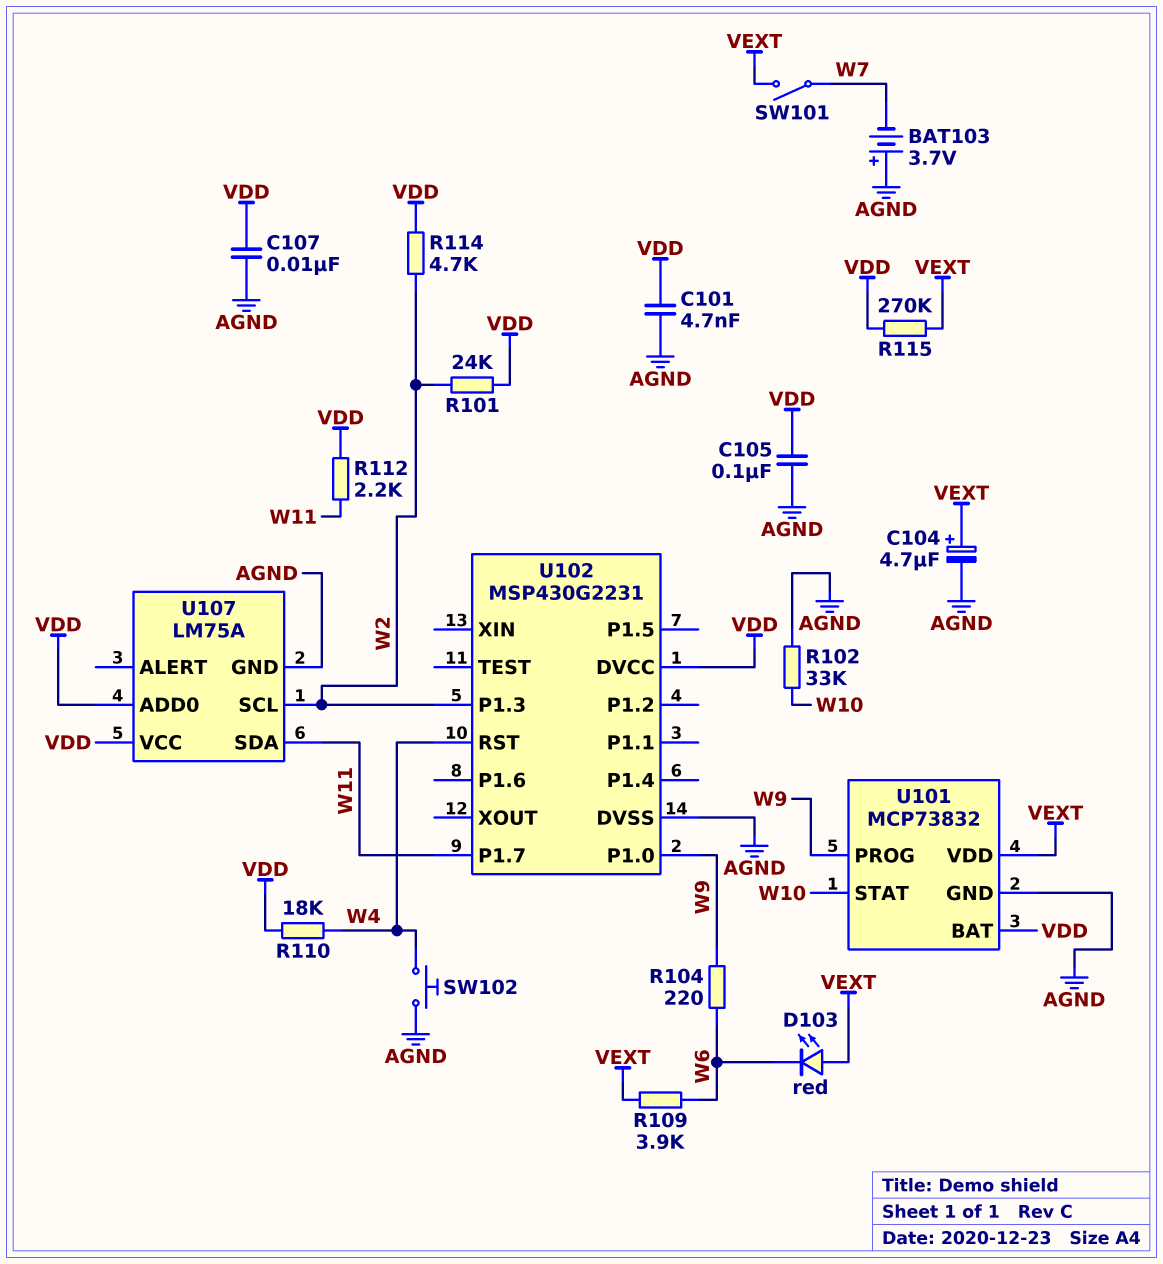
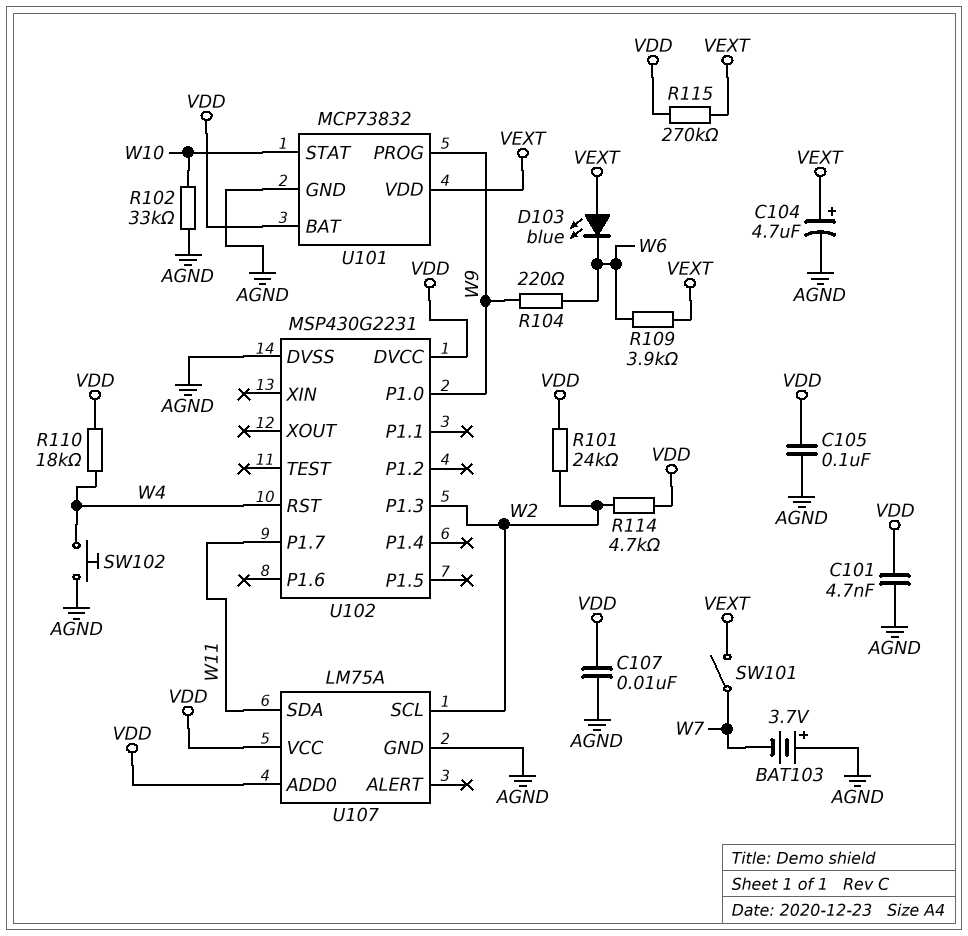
D103: LED red (A VEXT, K W6) -> LED blue (A VEXT, K W6)
R112: 2.2k (VDD, W11) -> none

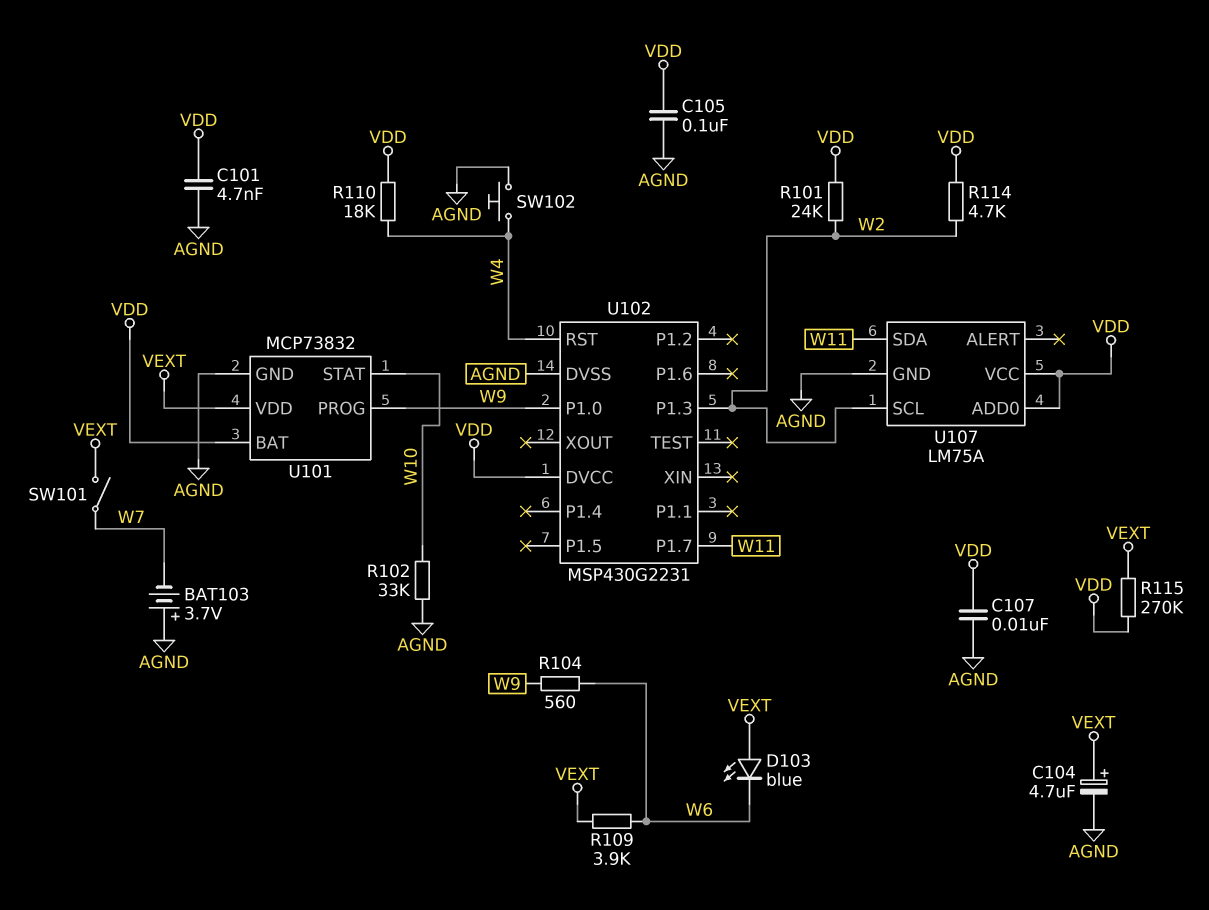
R104: 220 (W6, W9) -> 560 (W6, W9)

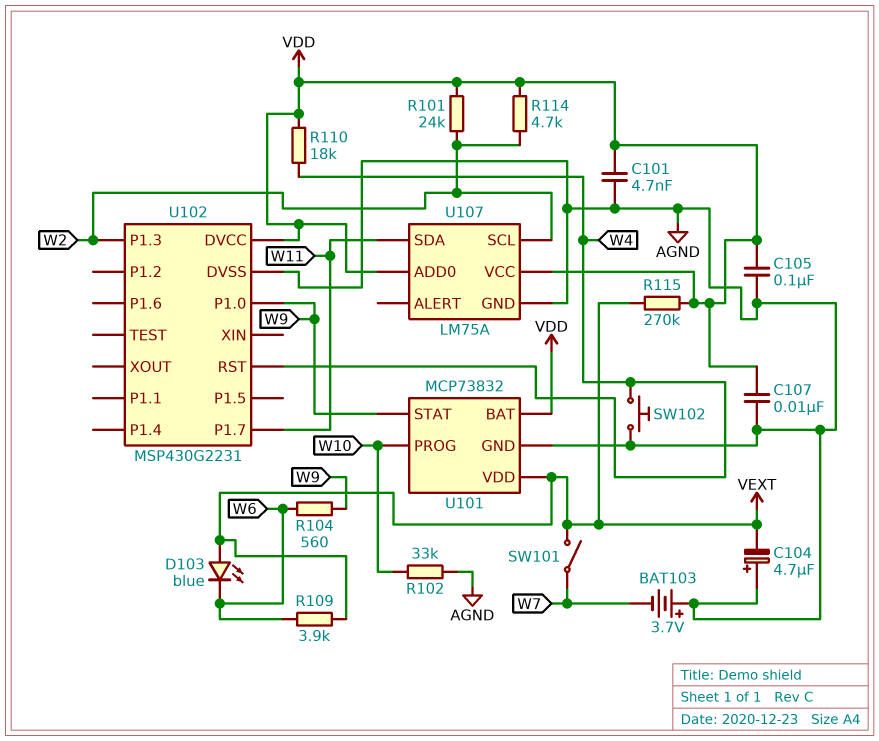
C104: 4.7uF (plus VEXT, minus AGND) -> 4.7uF (plus AGND, minus VEXT)
U101 pin PROG: W9 -> W10
U101 pin STAT: W10 -> W9

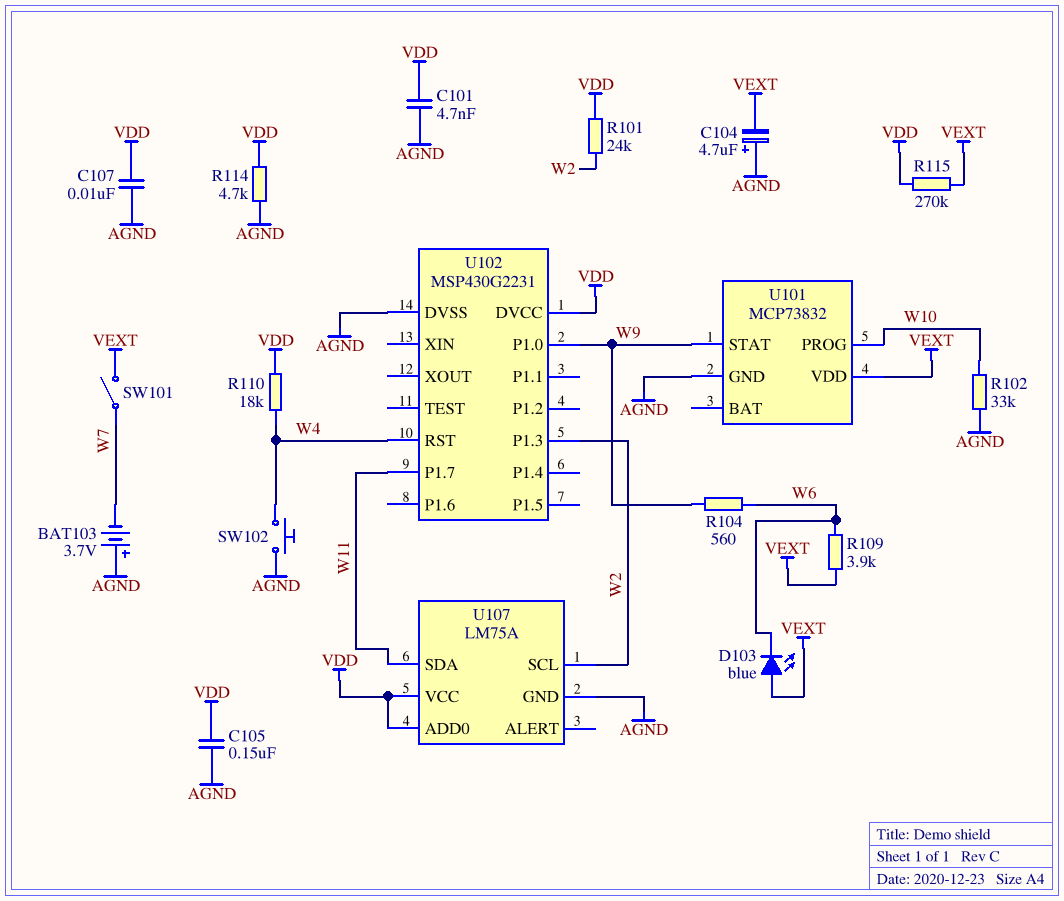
C105: 100nF (AGND, VDD) -> 150nF (AGND, VDD)
R114: 4.7k (VDD, W2) -> 4.7k (AGND, VDD)
U101 pin BAT: VDD -> none

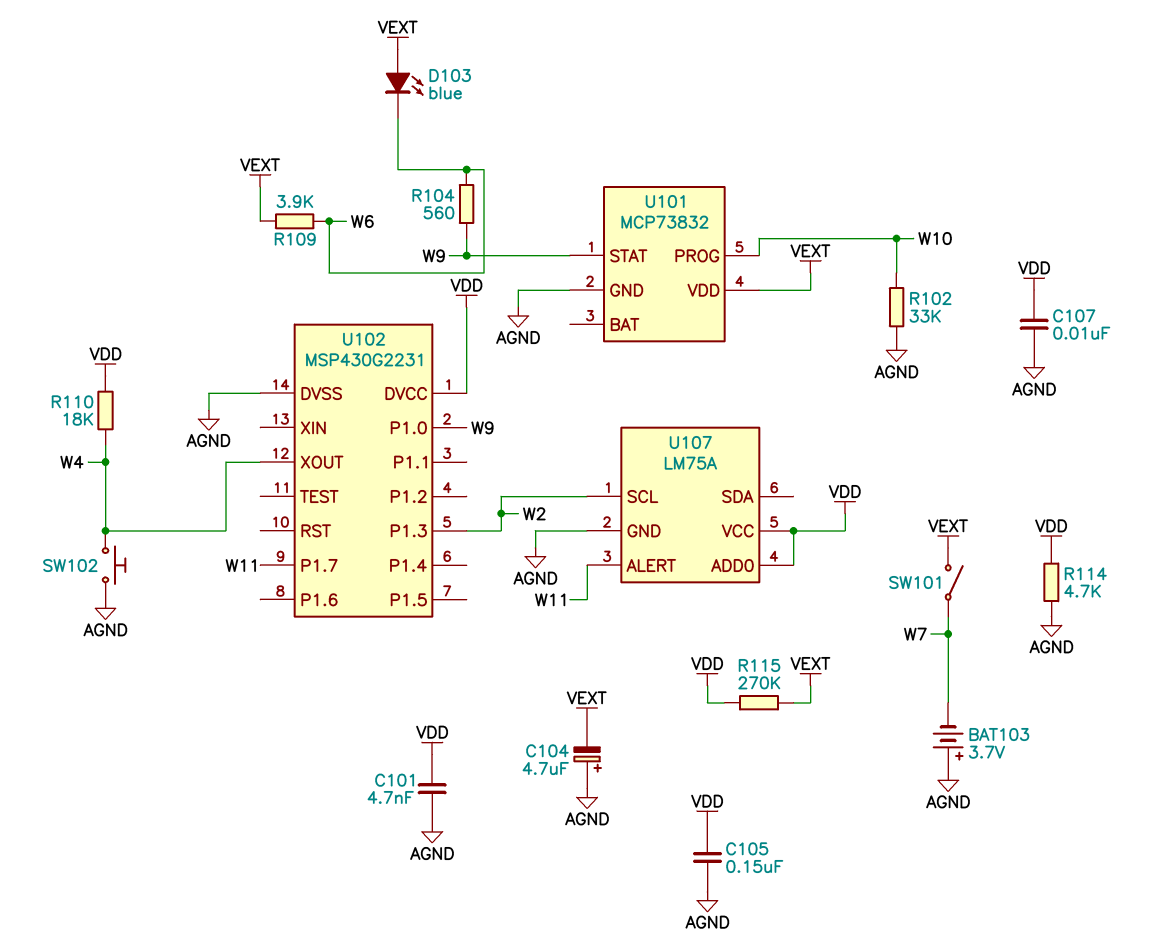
R101: 24k (VDD, W2) -> none
U102 pin RST: W4 -> none
U102 pin XOUT: none -> W4
U107 pin ALERT: none -> W11
U107 pin SDA: W11 -> none

